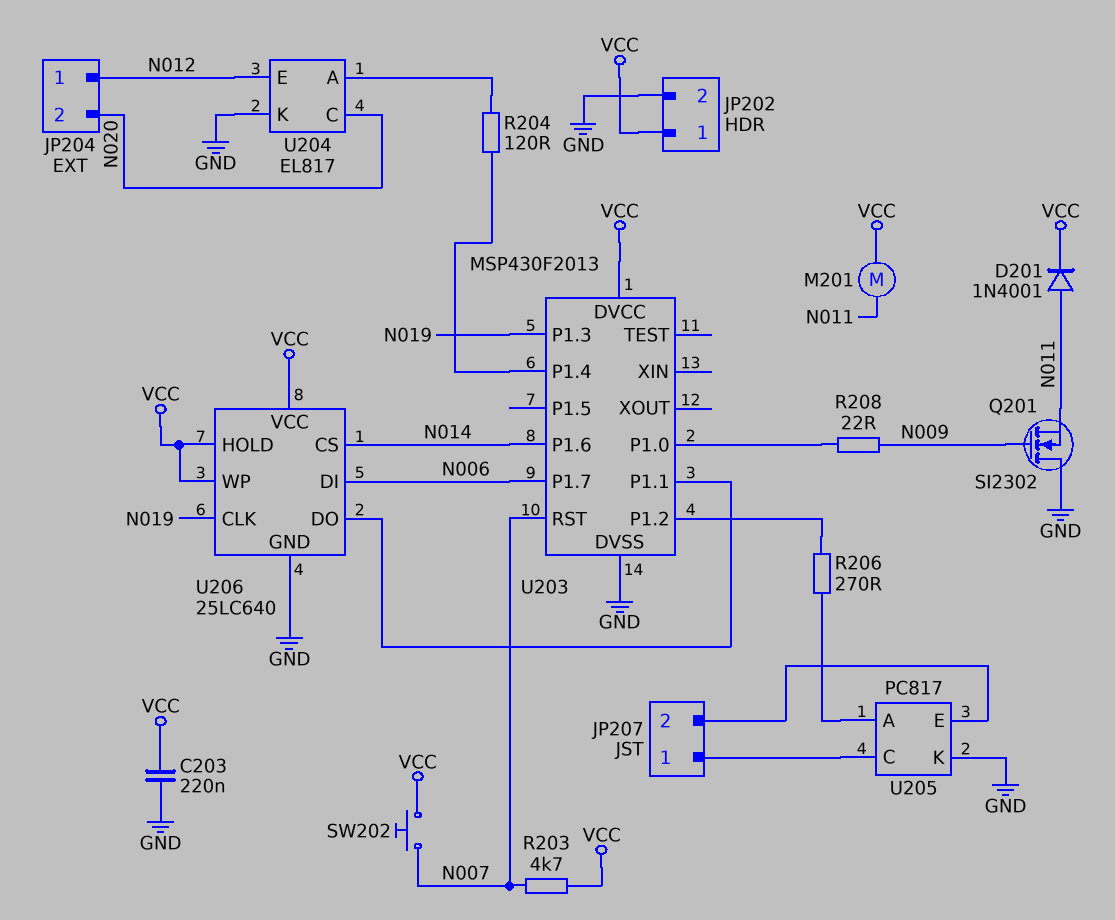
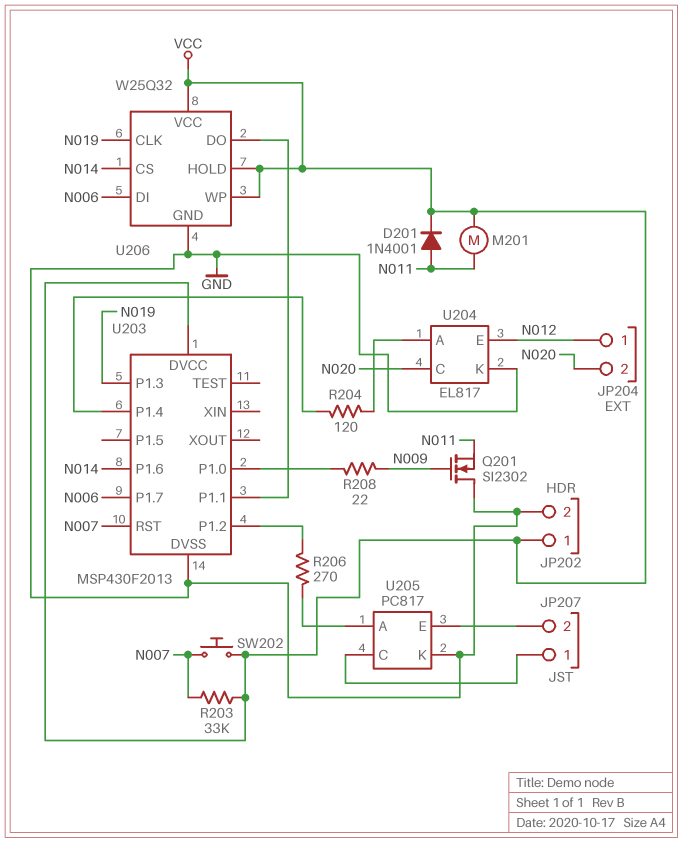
C203: 220nF (GND, VCC) -> none
R203: 4.7k (N007, VCC) -> 33k (N007, VCC)
U206: 25LC640 -> W25Q32

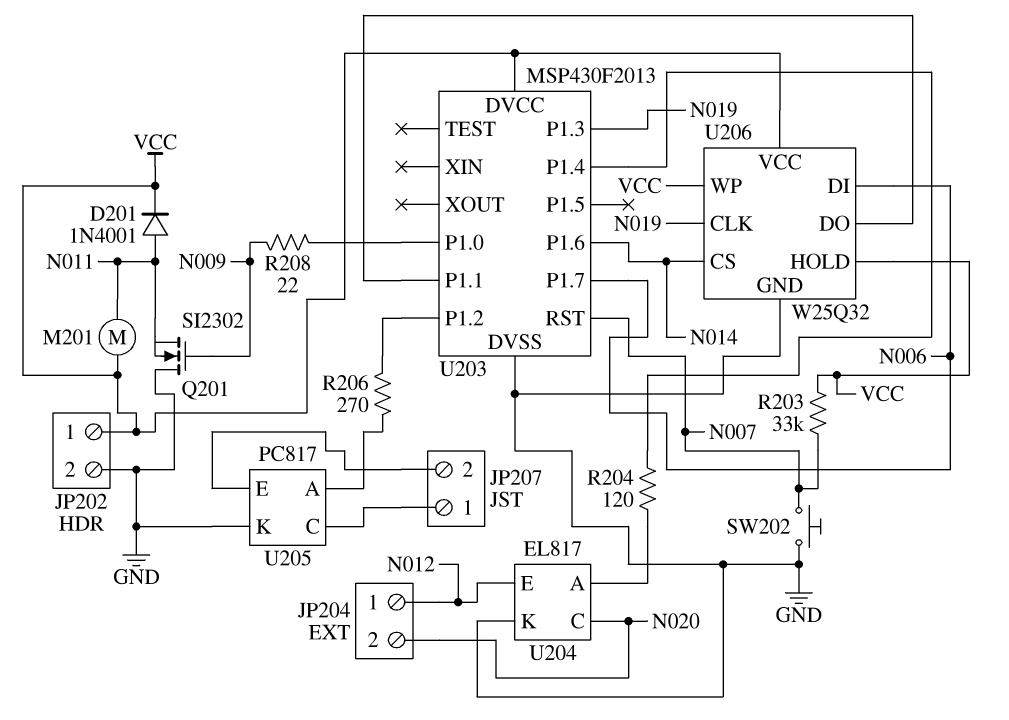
SW202: button (N007, VCC) -> button (GND, N007)

